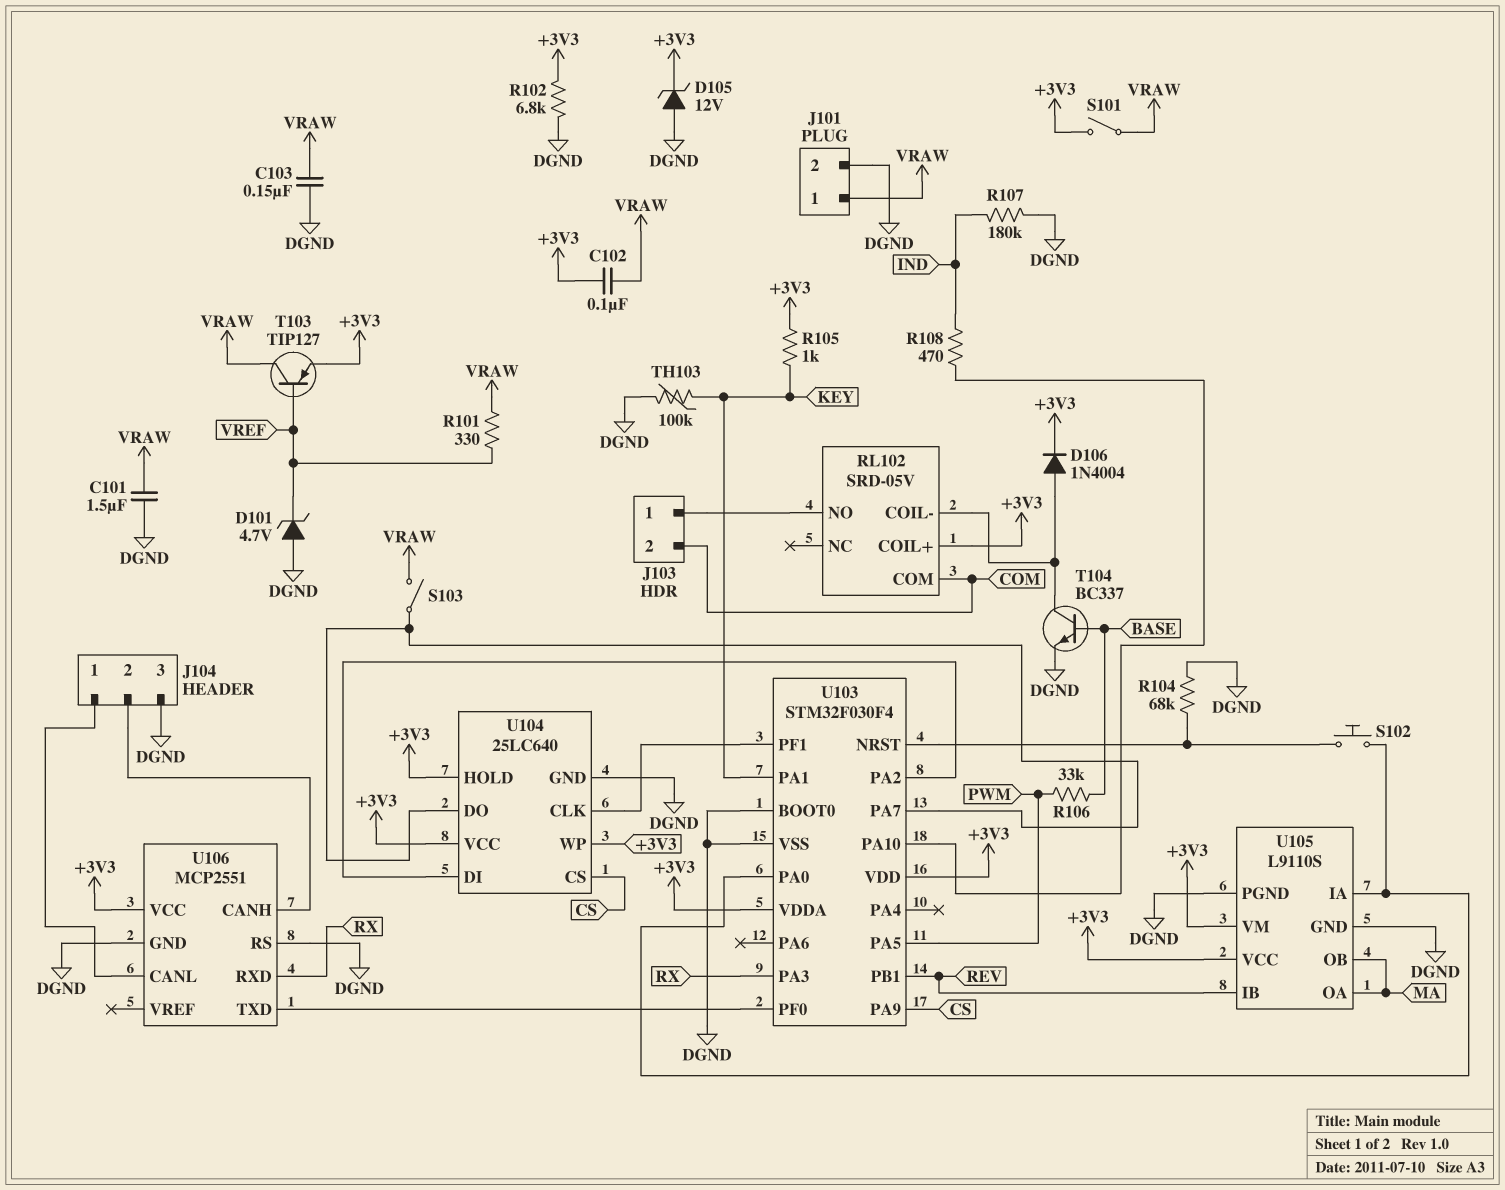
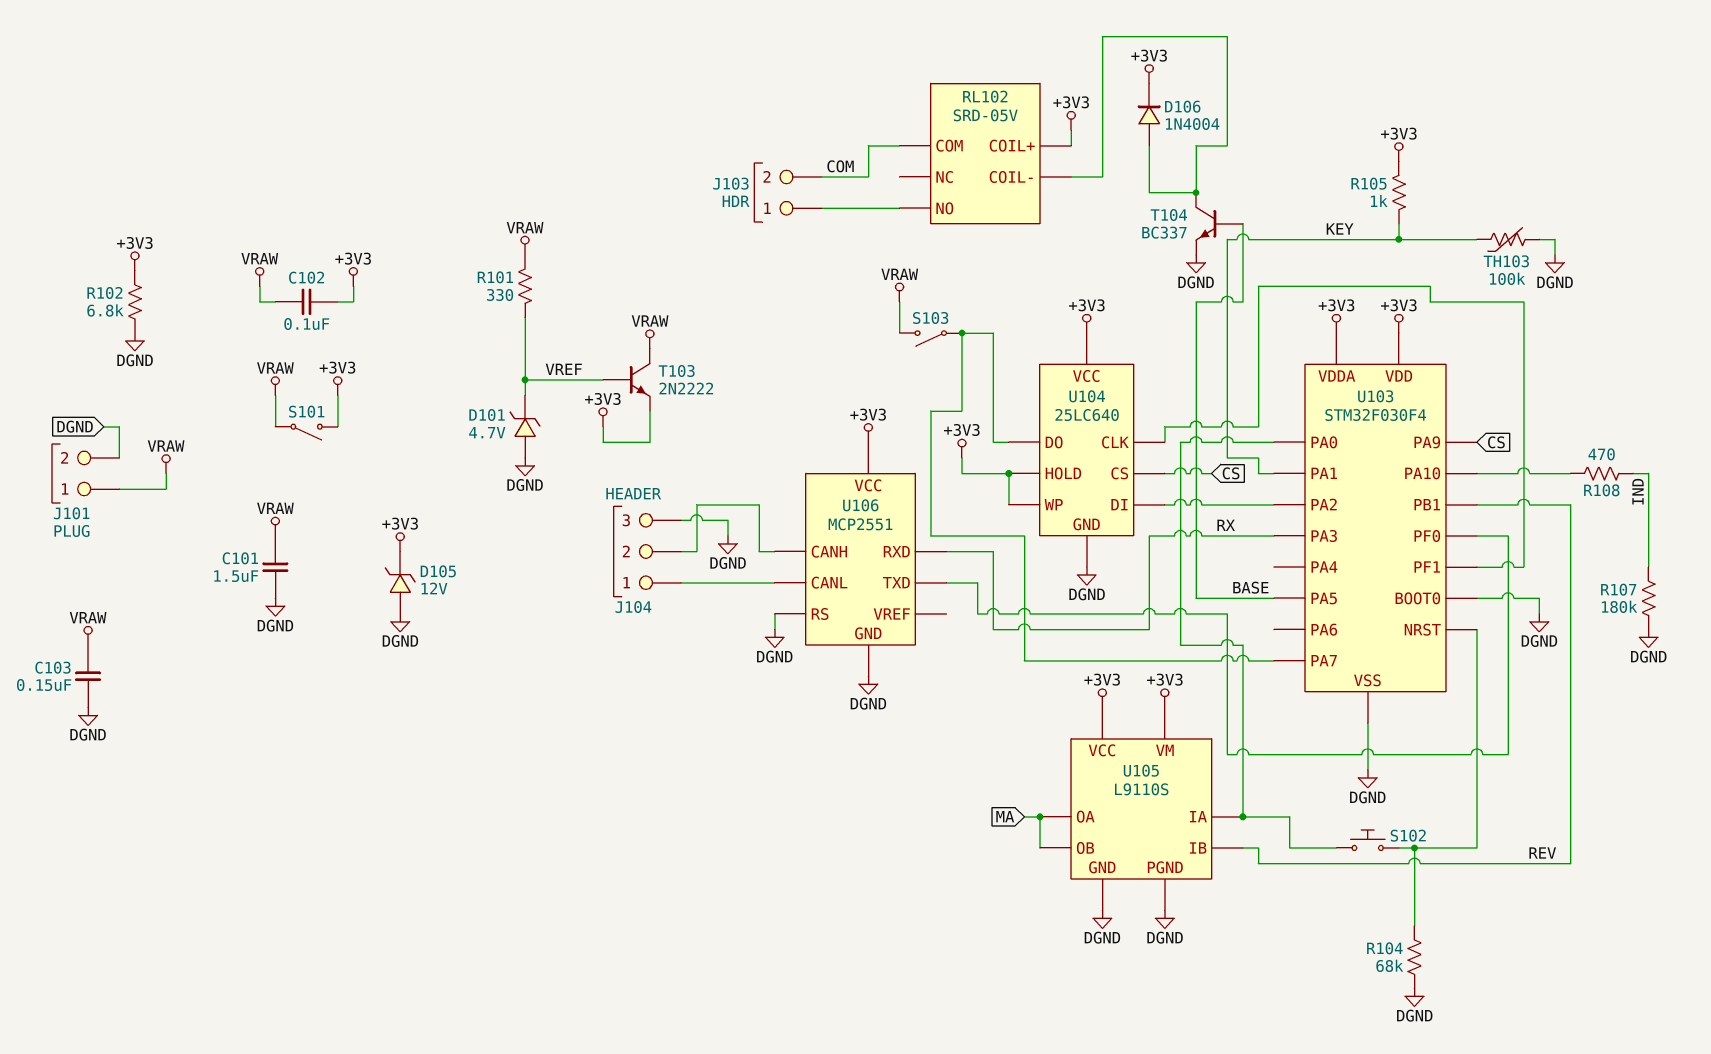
R106: 33k (BASE, PWM) -> none
T103: PNP TIP127 (B VREF, C VRAW, E +3V3) -> NPN 2N2222 (B VREF, C VRAW, E +3V3)
U103 pin PA5: PWM -> BASE

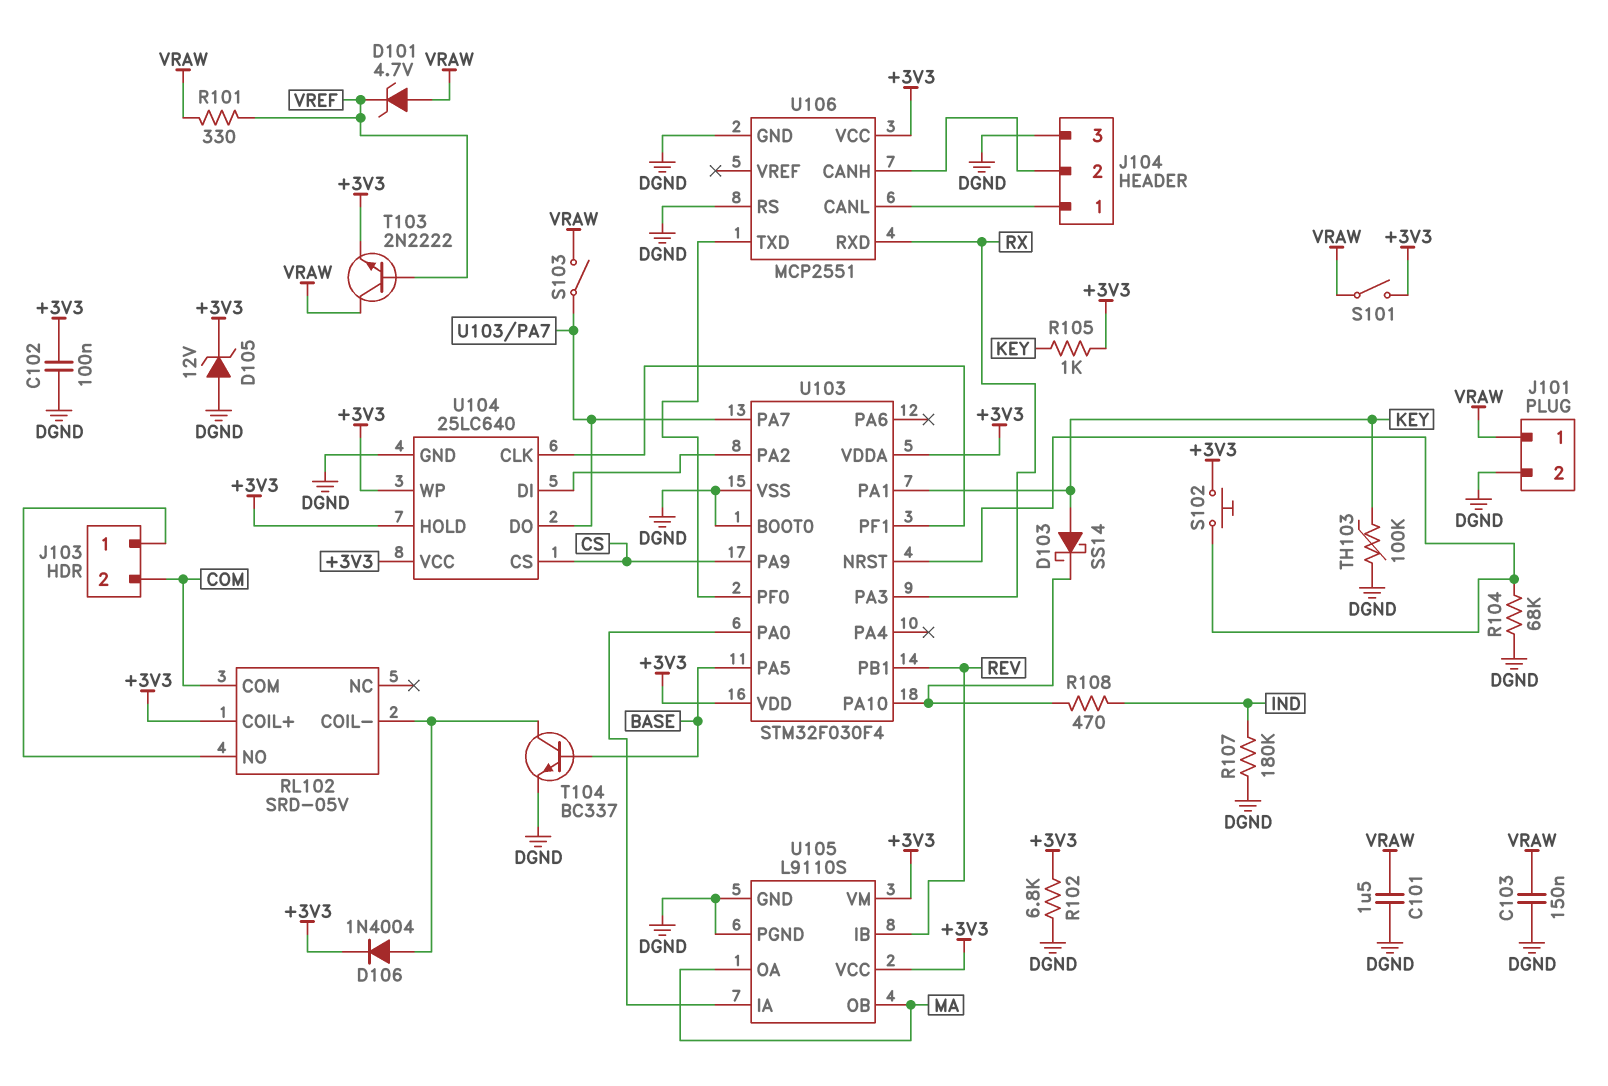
C102: 100nF (+3V3, VRAW) -> 100nF (+3V3, DGND)
D101: zener 4.7V (A DGND, K VREF) -> zener 4.7V (A VRAW, K VREF)
D103: none -> schottky SS14 (A KEY, K U103/PA10)
S102: button (U103/NRST, U103/PA0) -> button (+3V3, U103/NRST)

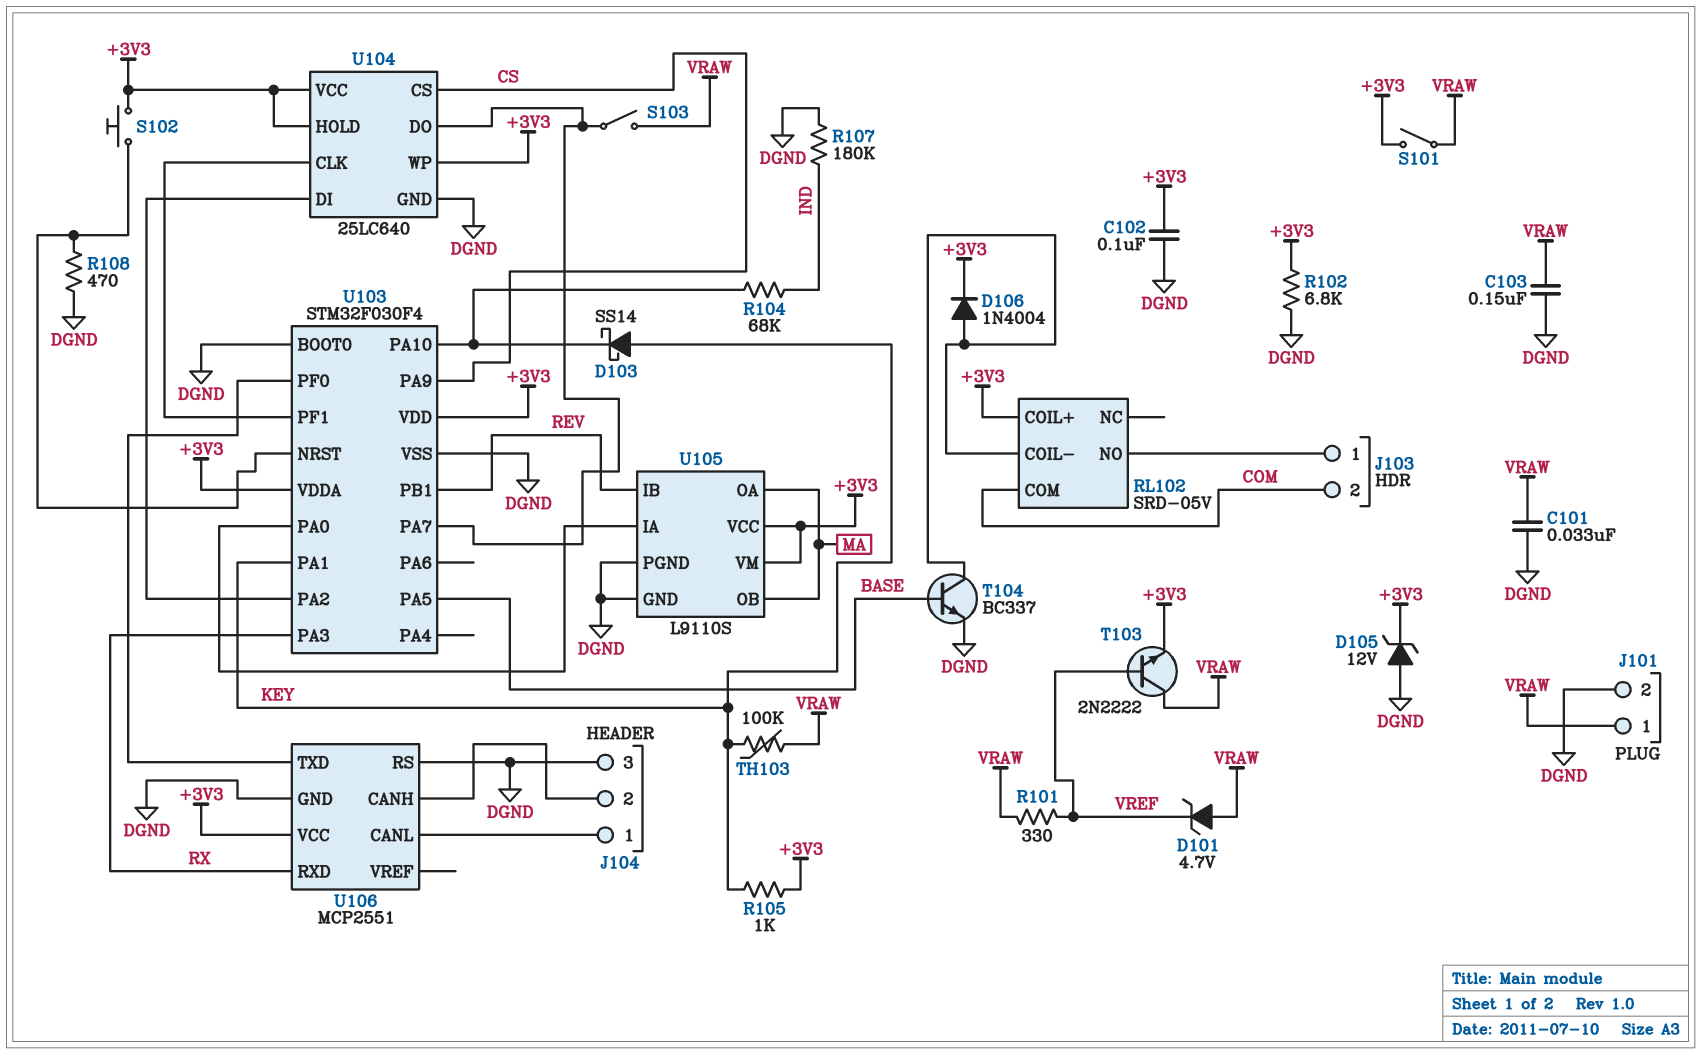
C101: 1.5uF (DGND, VRAW) -> 33nF (DGND, VRAW)
R104: 68k (DGND, U103/NRST) -> 68k (IND, U103/PA10)
R108: 470 (IND, U103/PA10) -> 470 (DGND, U103/NRST)
TH103: 100k (DGND, KEY) -> 100k (KEY, VRAW)

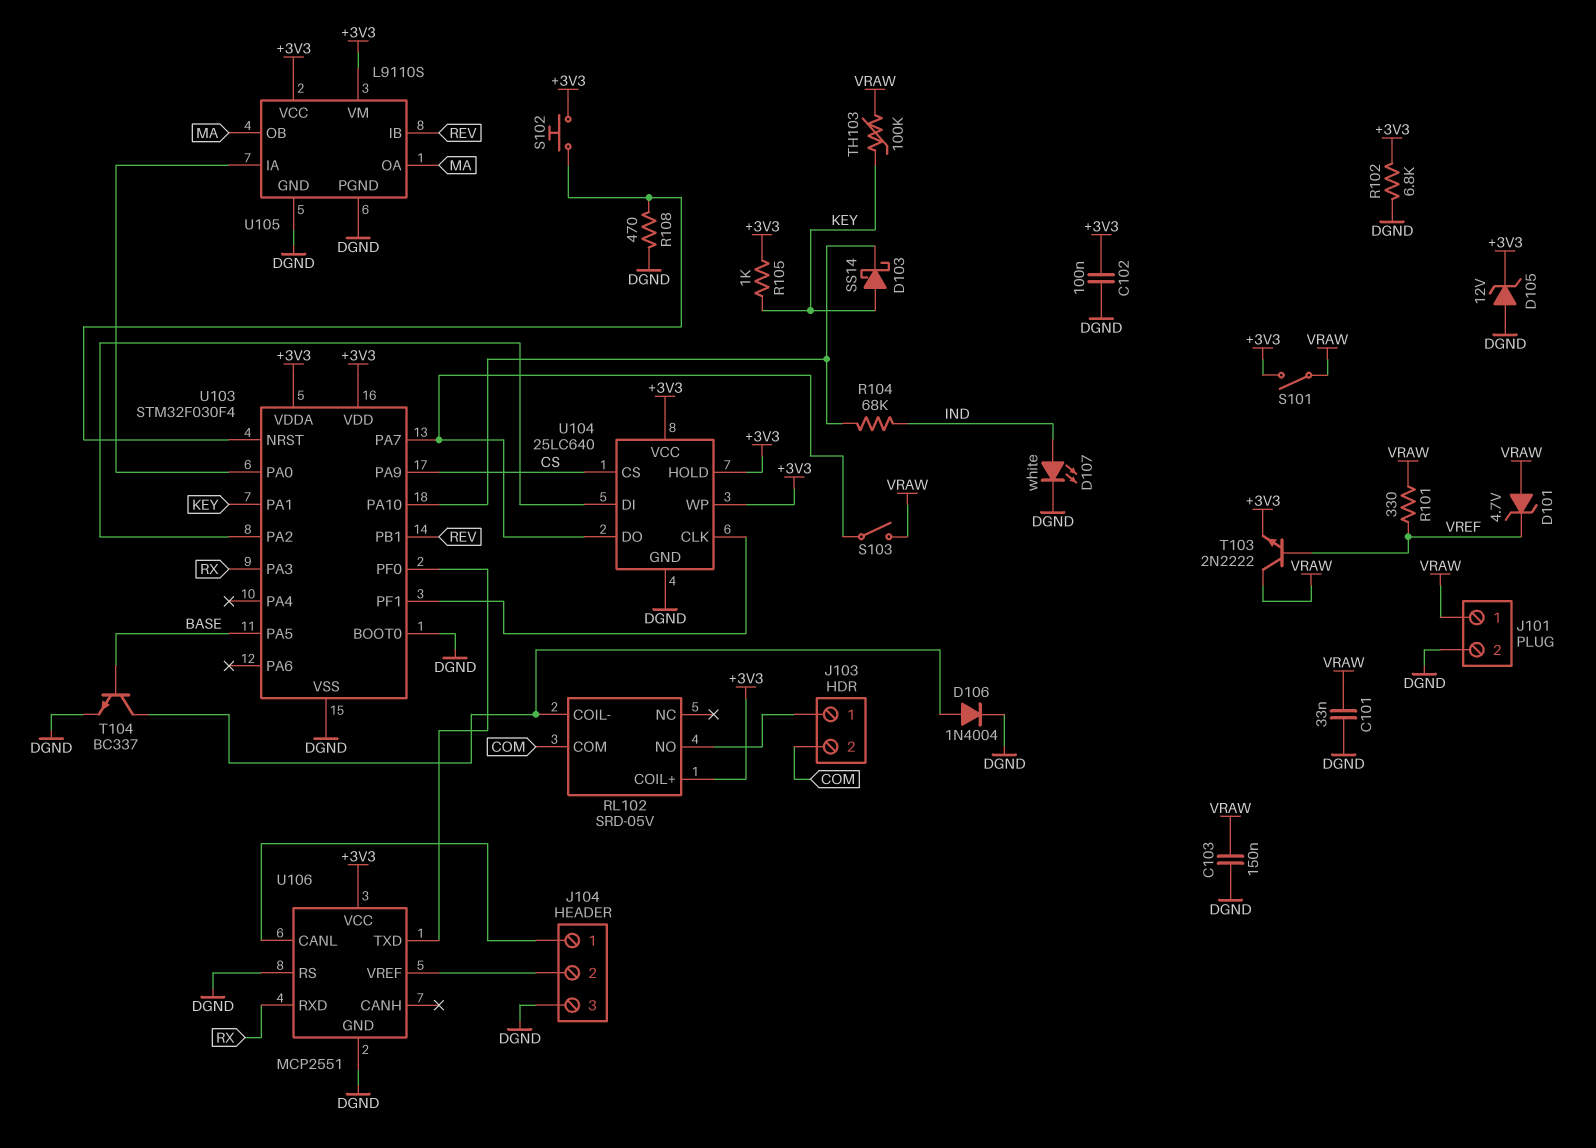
D106: diode 1N4004 (A RL102/COIL-, K +3V3) -> diode 1N4004 (A RL102/COIL-, K DGND)
D107: none -> LED white (A IND, K DGND)
R107: 180k (DGND, IND) -> none
U106 pin CANH: J104/2 -> none
U106 pin VREF: none -> J104/2

